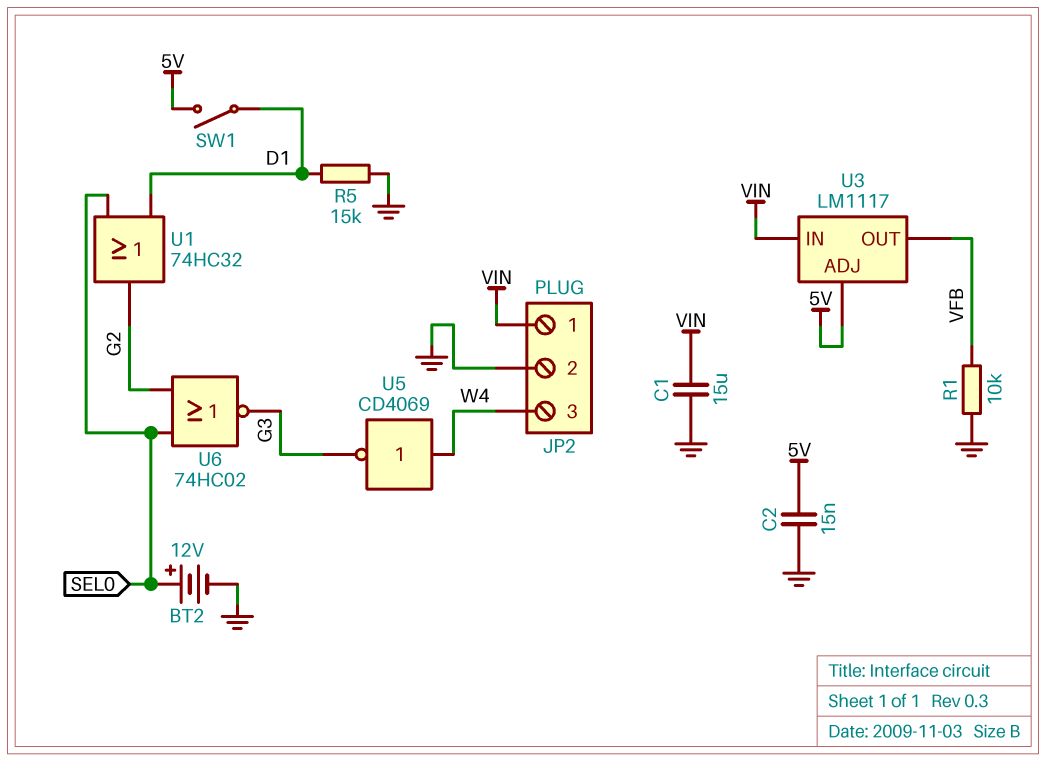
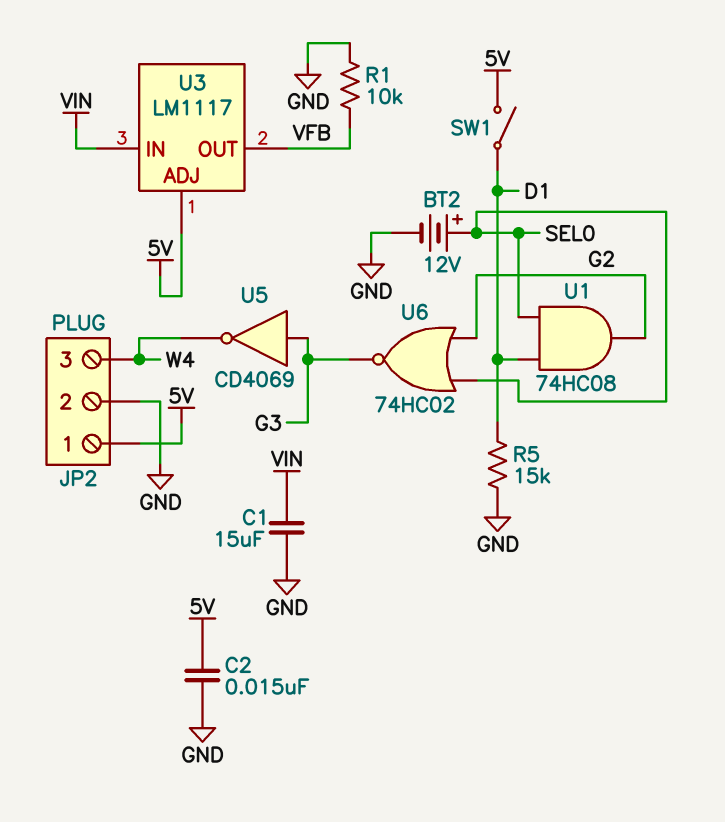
JP2 pin 1: VIN -> 5V
U1: OR 74HC32 (in D1, in SEL0, out G2) -> AND 74HC08 (in D1, in SEL0, out G2)
U5: NOT CD4069 (in W4, out G3) -> NOT CD4069 (in G3, out W4)

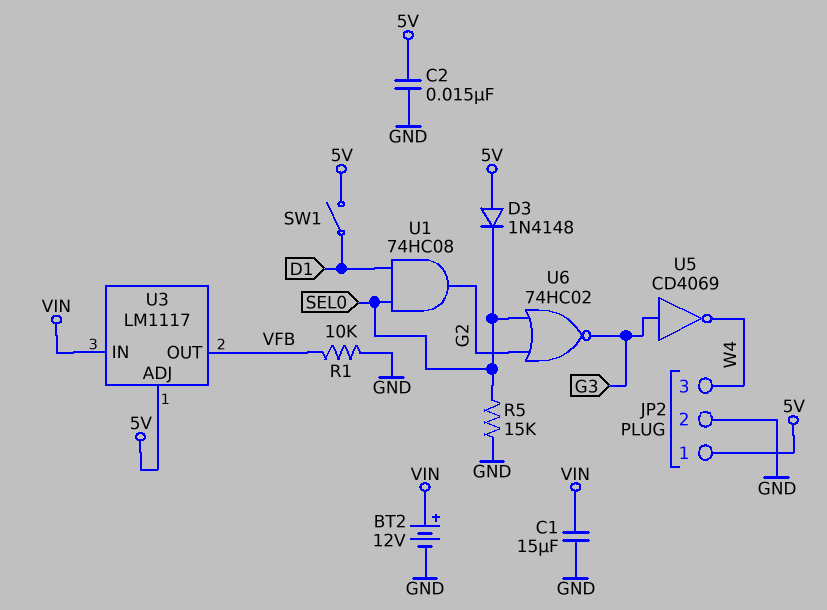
BT2: 12V (plus SEL0, minus GND) -> 12V (plus VIN, minus GND)
D3: none -> diode 1N4148 (A 5V, K SEL0)
R5: 15k (D1, GND) -> 15k (GND, SEL0)

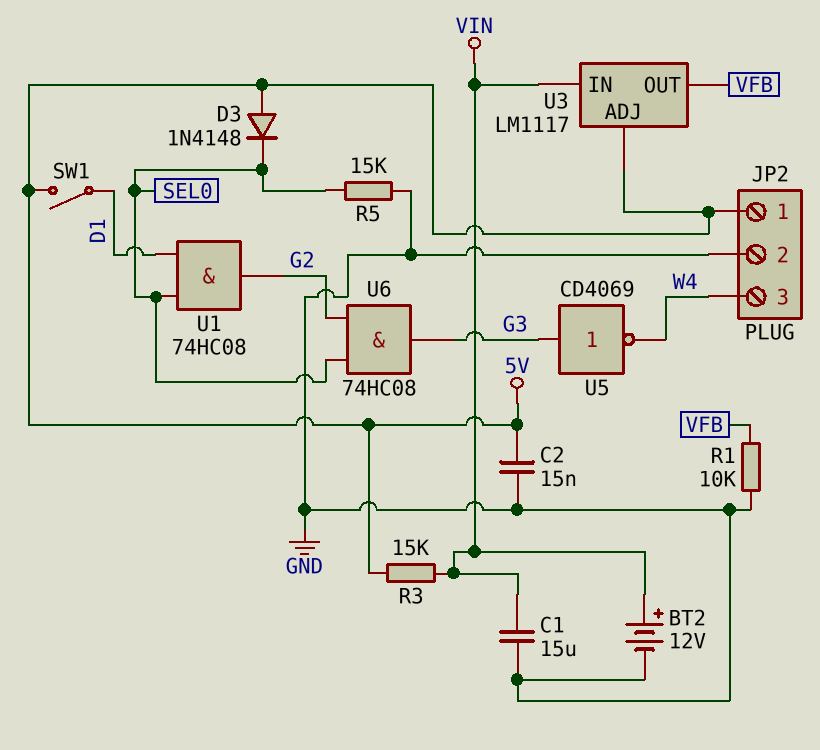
R3: none -> 15k (5V, VIN)
U6: NOR 74HC02 (in G2, in SEL0, out G3) -> AND 74HC08 (in G2, in SEL0, out G3)

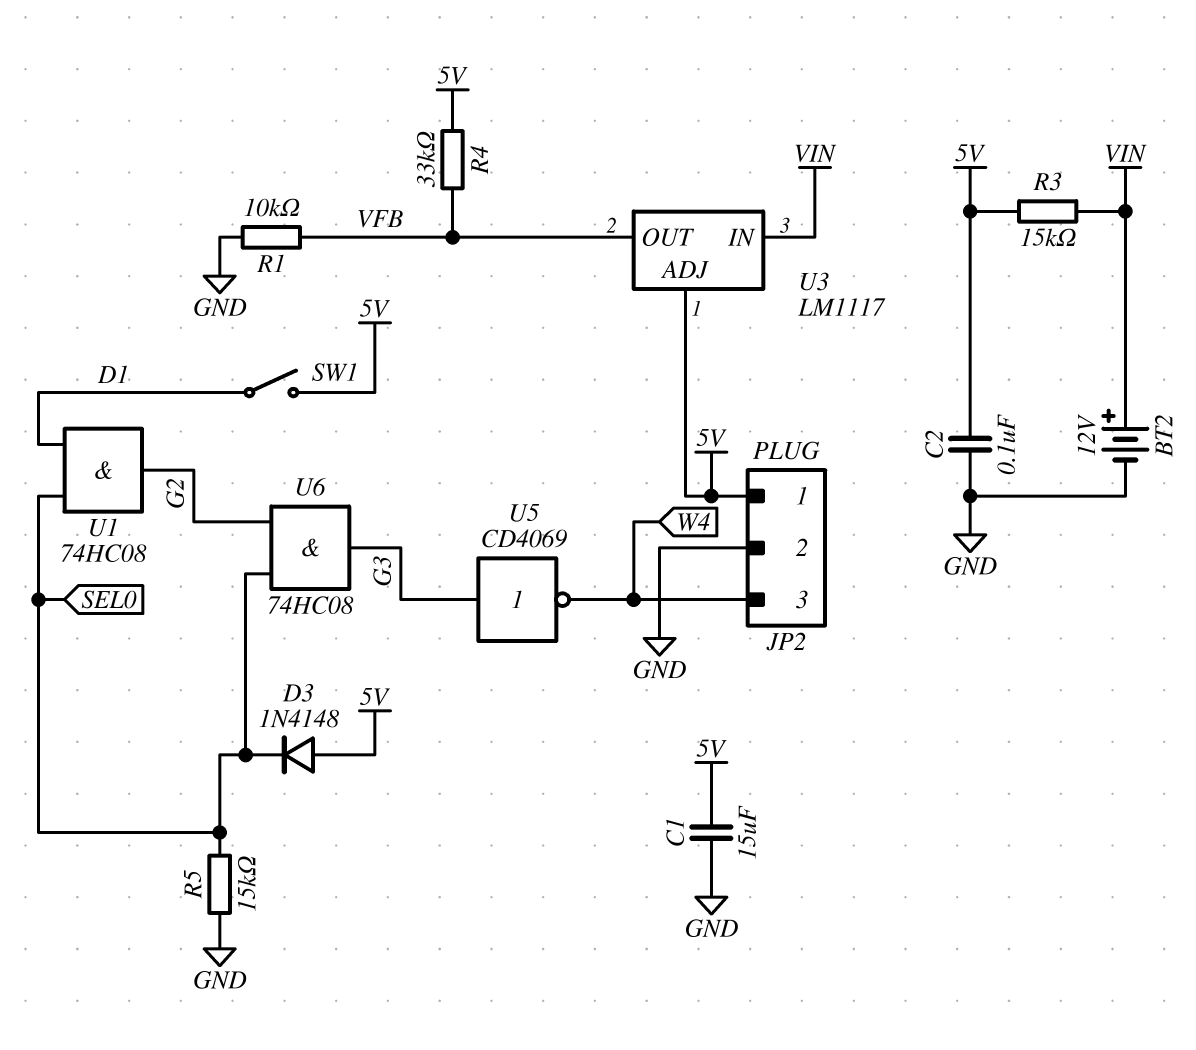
C1: 15uF (GND, VIN) -> 15uF (5V, GND)
C2: 15nF (5V, GND) -> 100nF (5V, GND)
R4: none -> 33k (5V, VFB)

